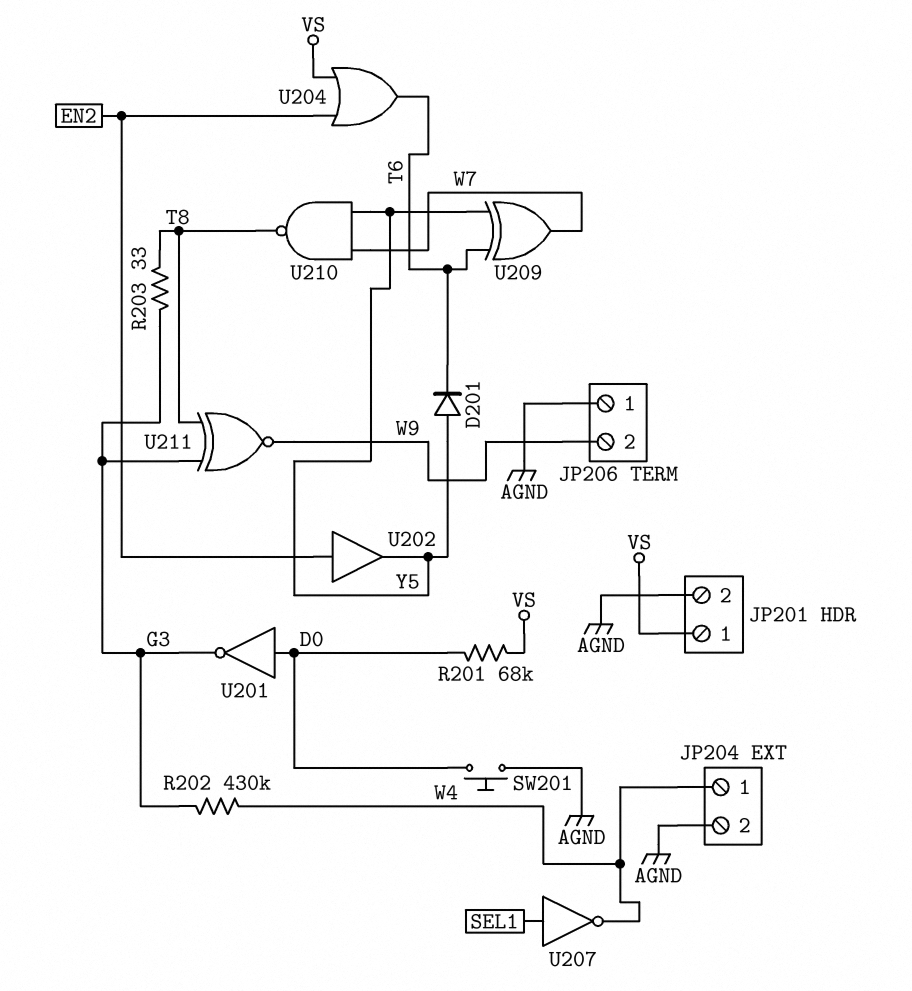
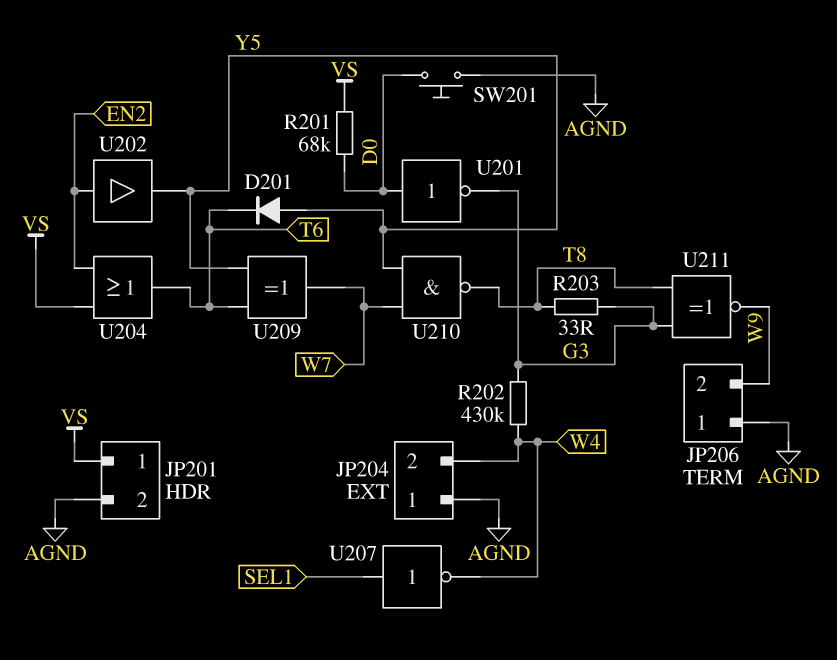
JP204 pin 1: W4 -> AGND
JP204 pin 2: AGND -> W4

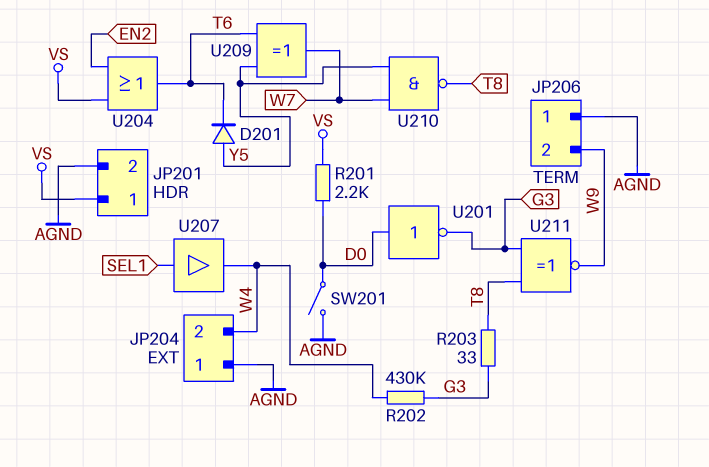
R201: 68k (D0, VS) -> 2.2k (D0, VS)
SW201: button (AGND, D0) -> switch (AGND, D0)
U202: buffer (in EN2, out Y5) -> none
U207: NOT (in SEL1, out W4) -> buffer (in SEL1, out W4)

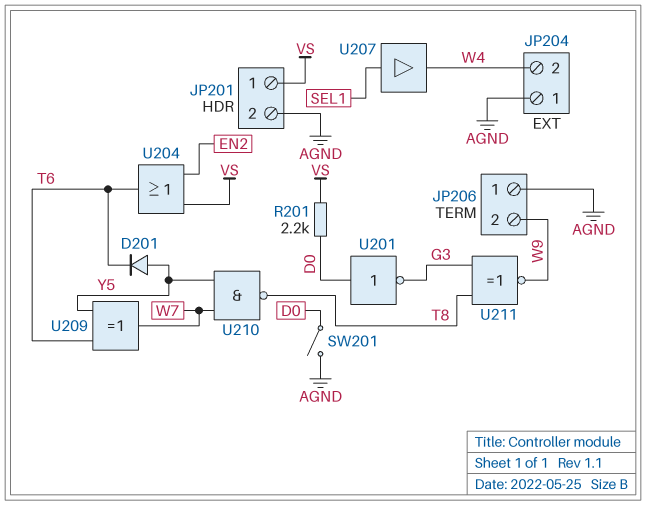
R202: 430k (G3, W4) -> none
R203: 33 (G3, T8) -> none

